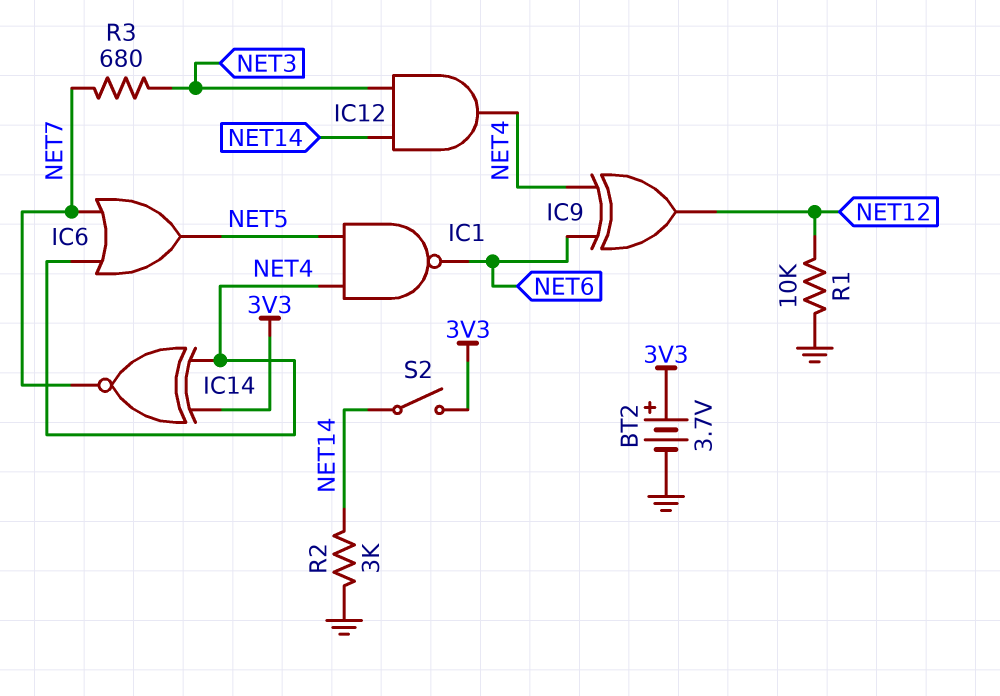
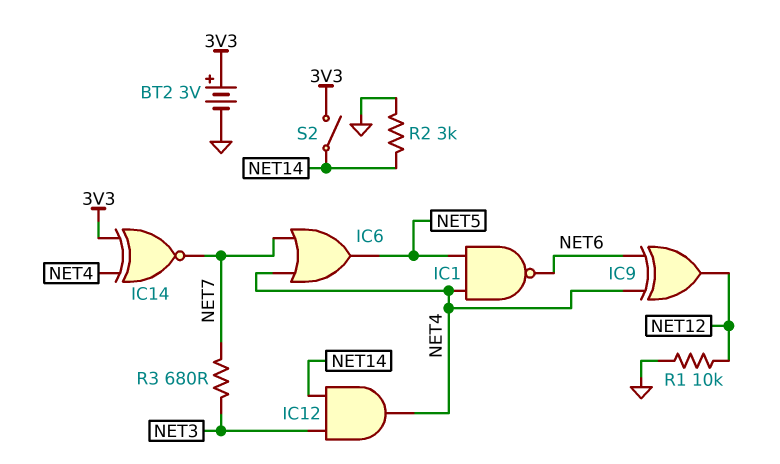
BT2: 3.7V (plus 3V3, minus GND) -> 3V (plus 3V3, minus GND)

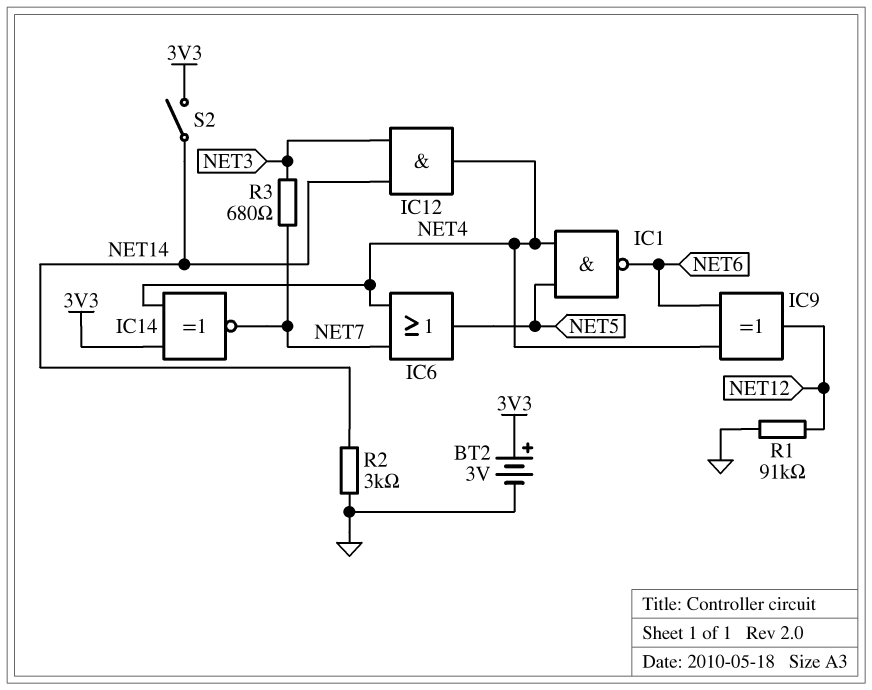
R1: 10k (GND, NET12) -> 91k (GND, NET12)

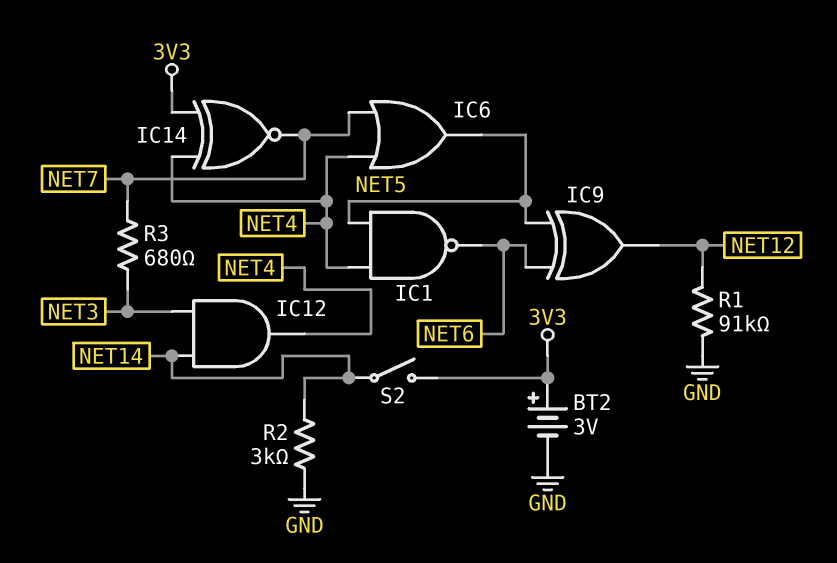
IC9: XOR (in NET4, in NET6, out NET12) -> XOR (in NET5, in NET6, out NET12)

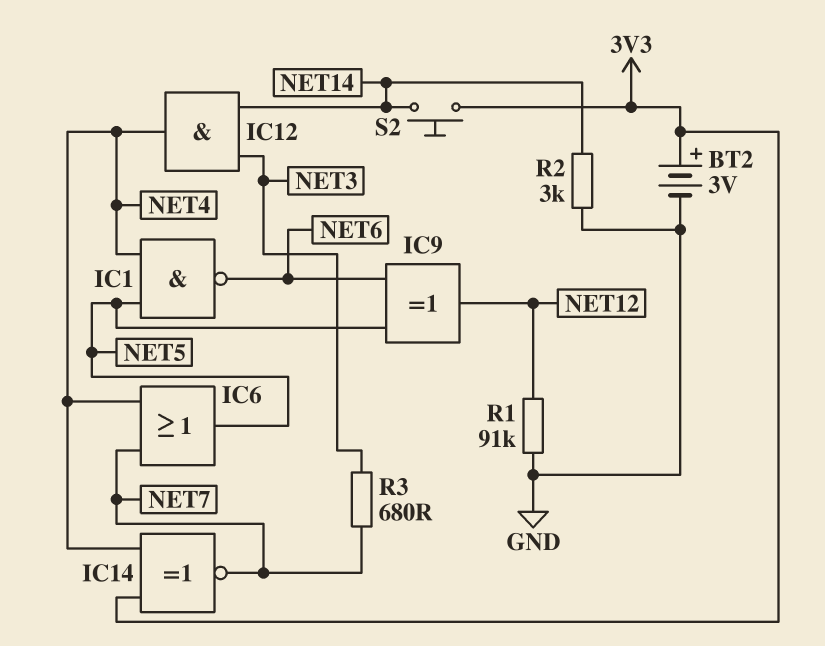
S2: switch (3V3, NET14) -> button (3V3, NET14)

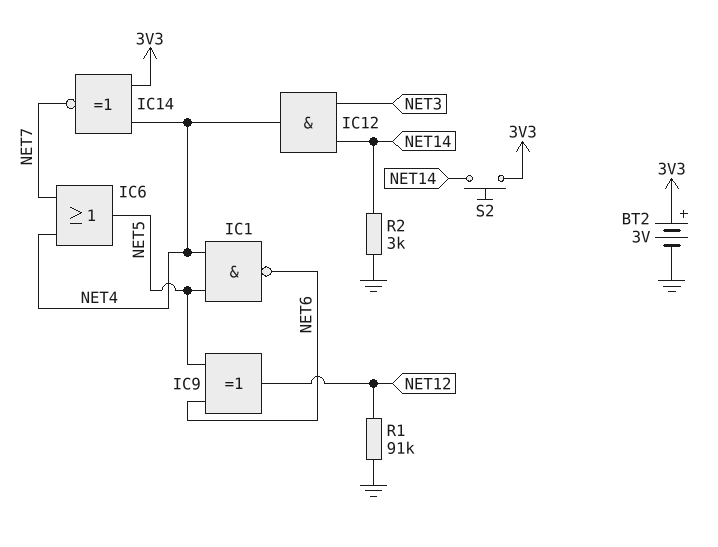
R3: 680 (NET3, NET7) -> none

